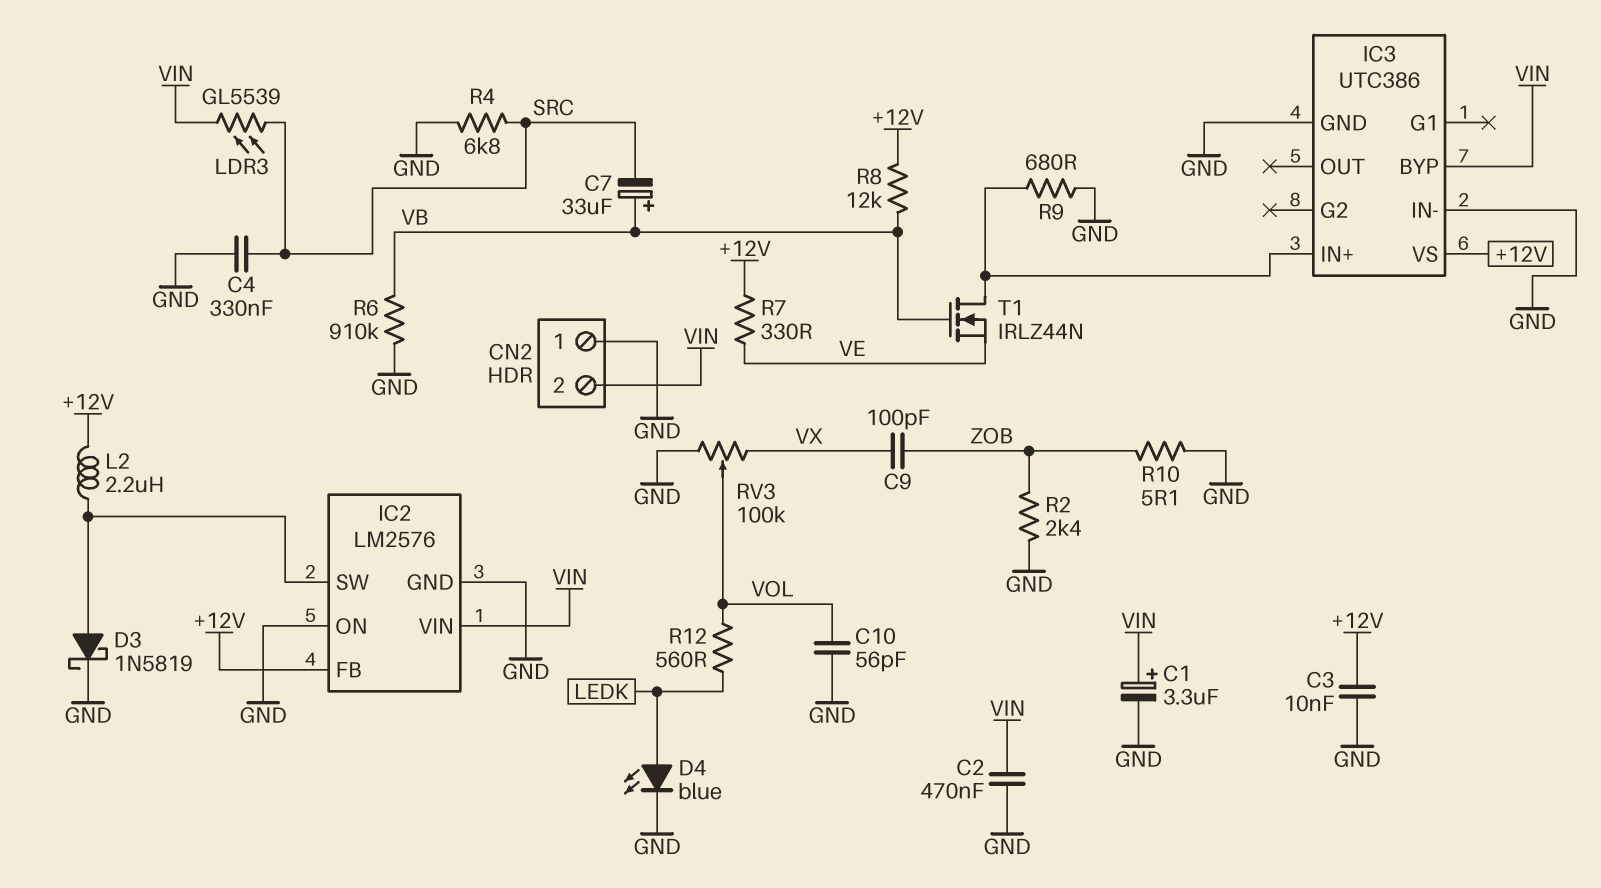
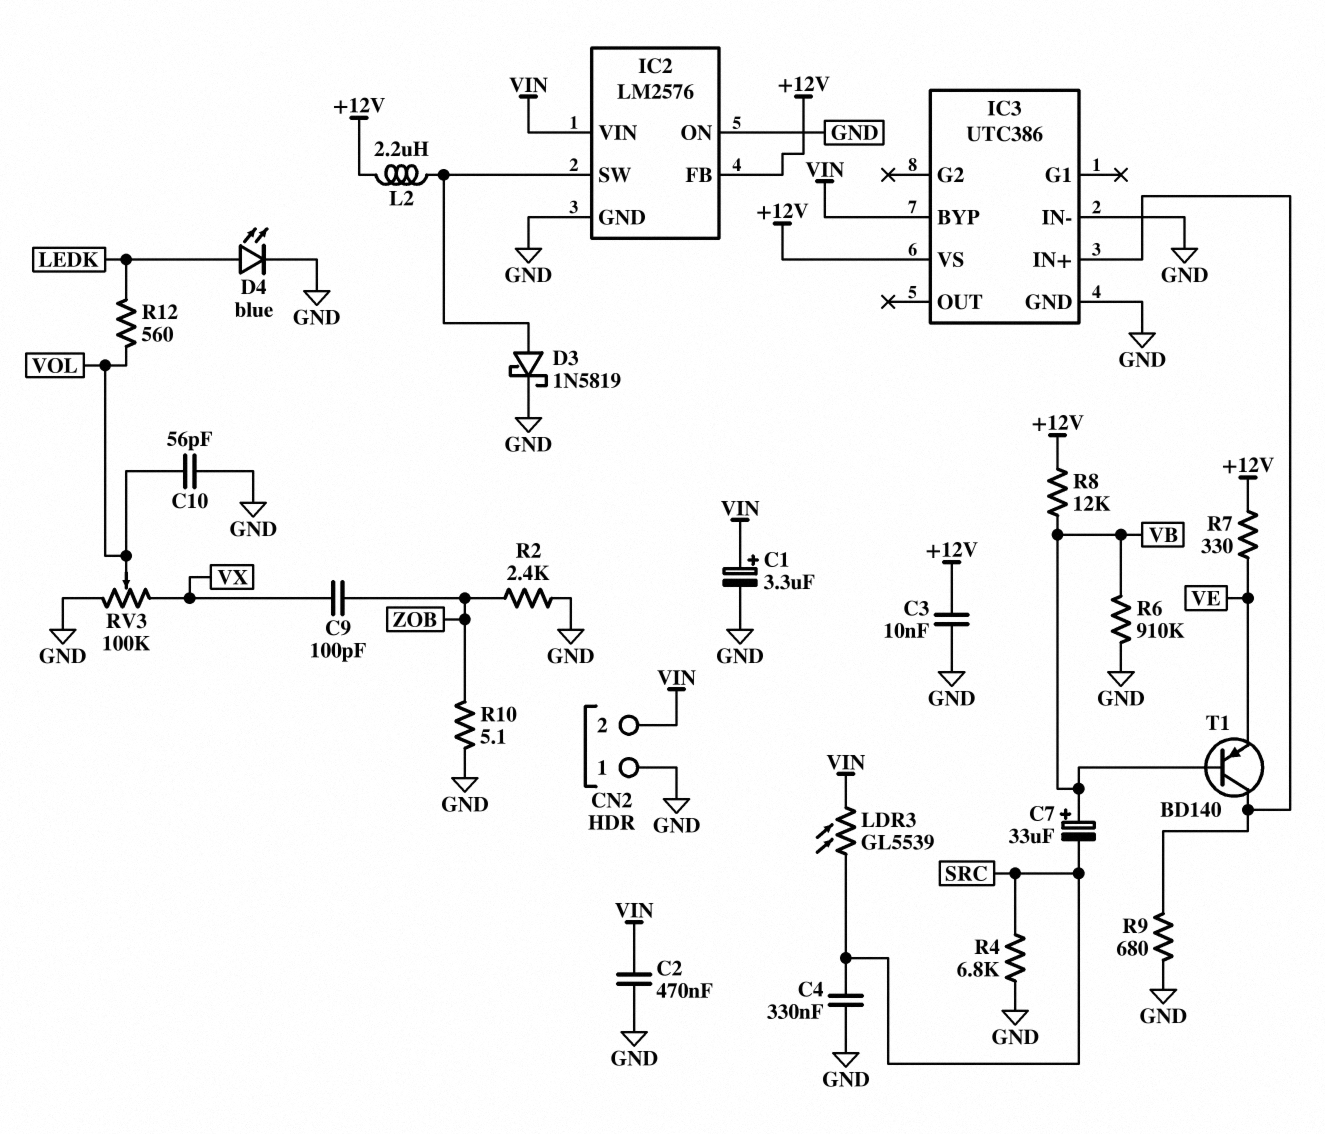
T1: NMOS IRLZ44N (G VB, D IC3/IN+, S VE) -> PNP BD140 (B VB, C IC3/IN+, E VE)

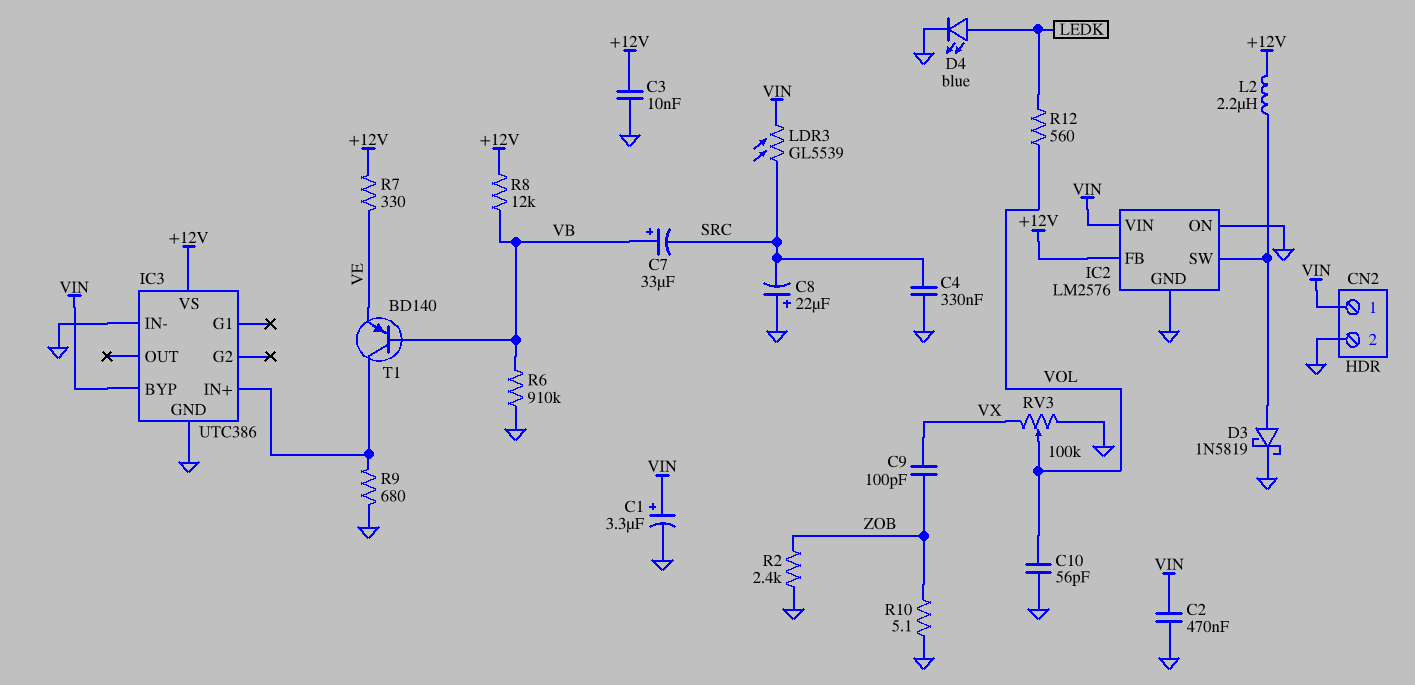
C8: none -> 22uF (plus GND, minus SRC)
CN2 pin 1: GND -> VIN
CN2 pin 2: VIN -> GND
R4: 6.8k (GND, SRC) -> none

